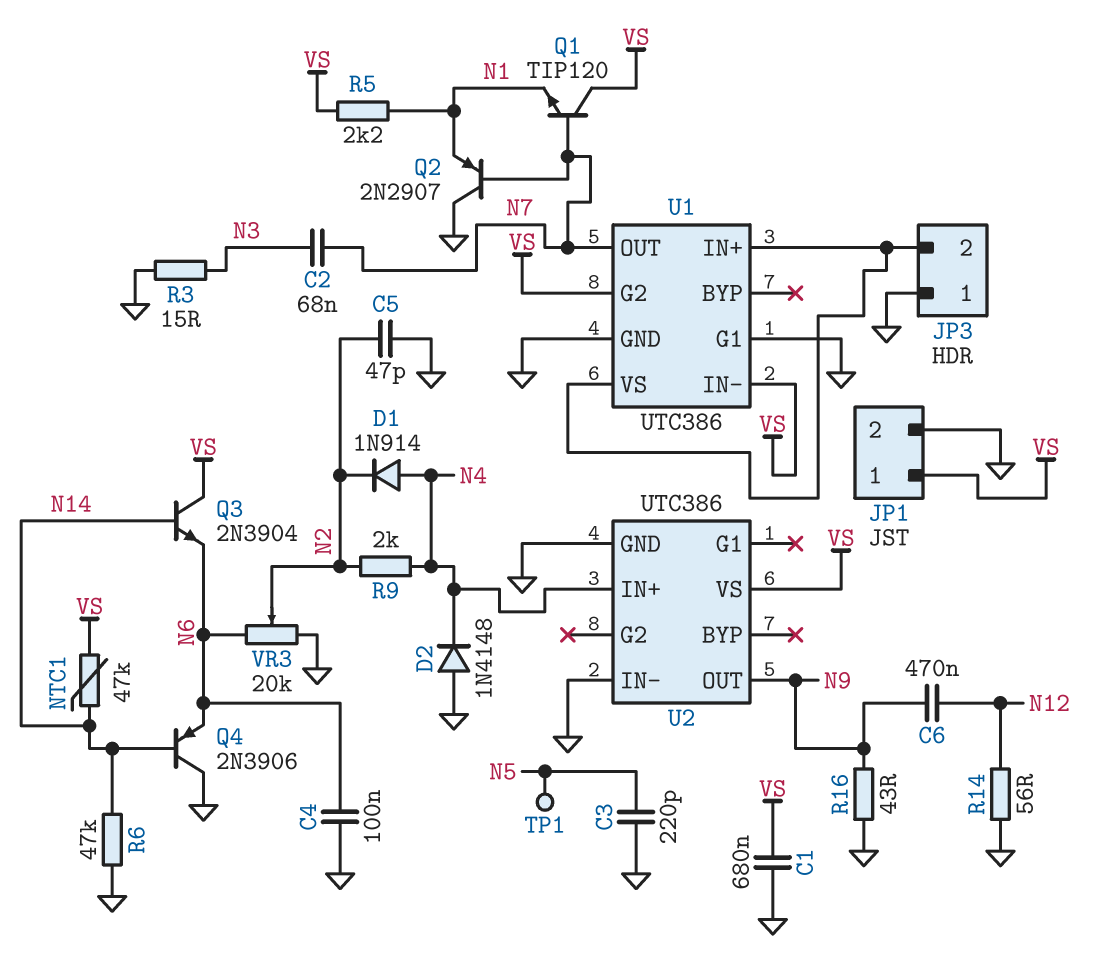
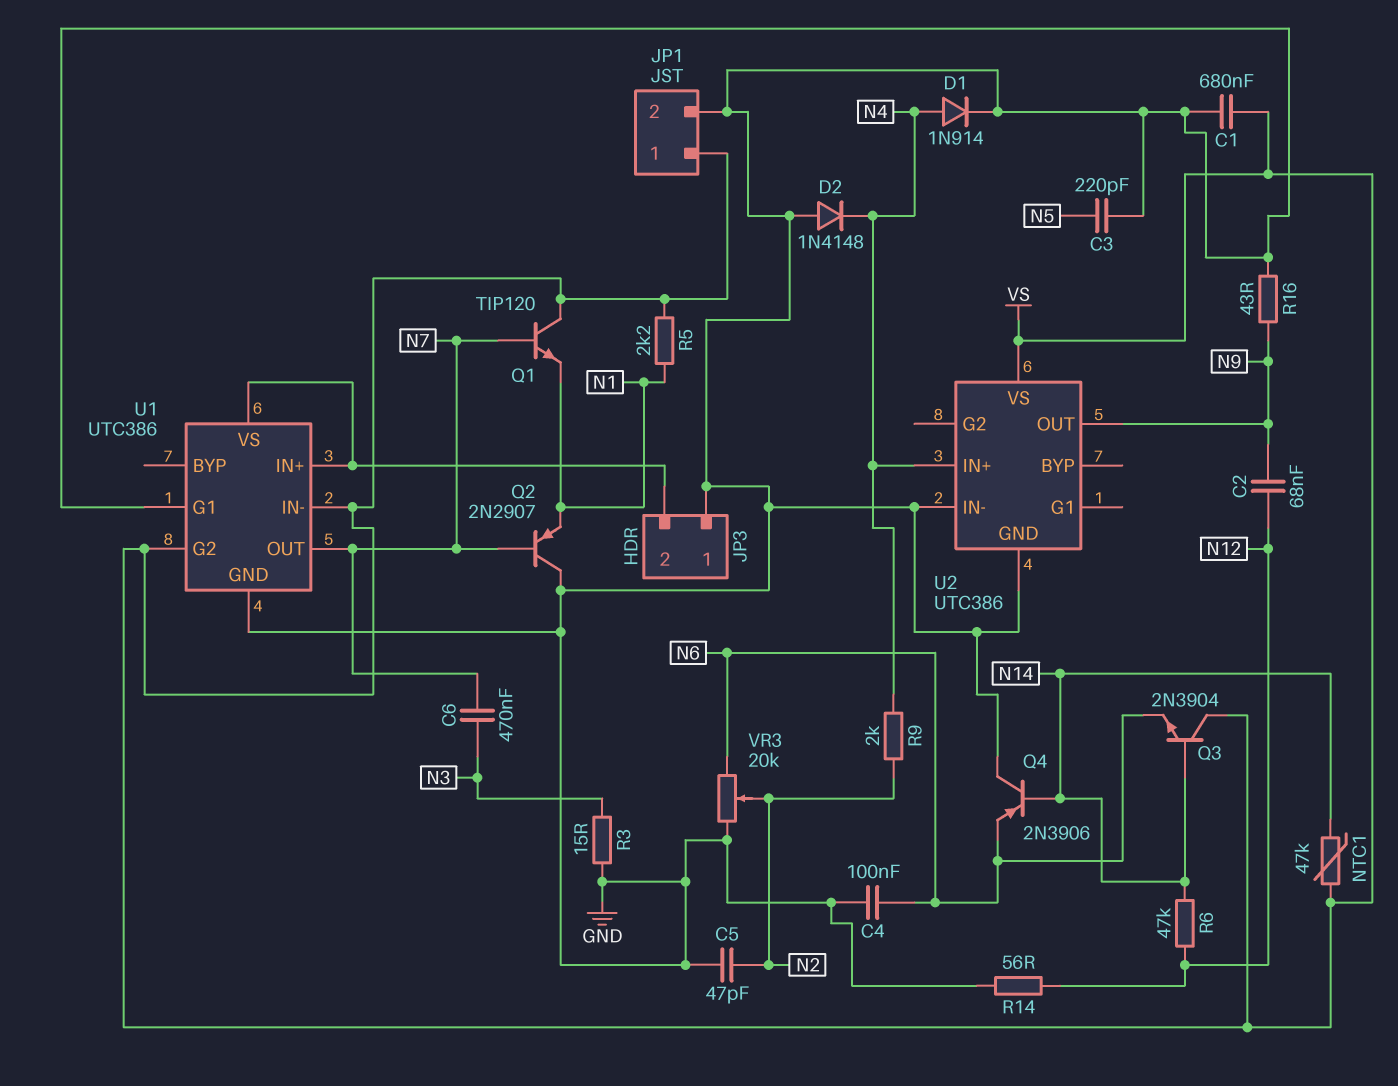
C2: 68nF (N3, N7) -> 68nF (N9, N12)
C6: 470nF (N9, N12) -> 470nF (N3, N7)
D1: diode 1N914 (A N4, K N2) -> diode 1N914 (A N4, K GND)
R6: 47k (GND, N14) -> 47k (N12, N14)
TP1: test point (N5) -> none

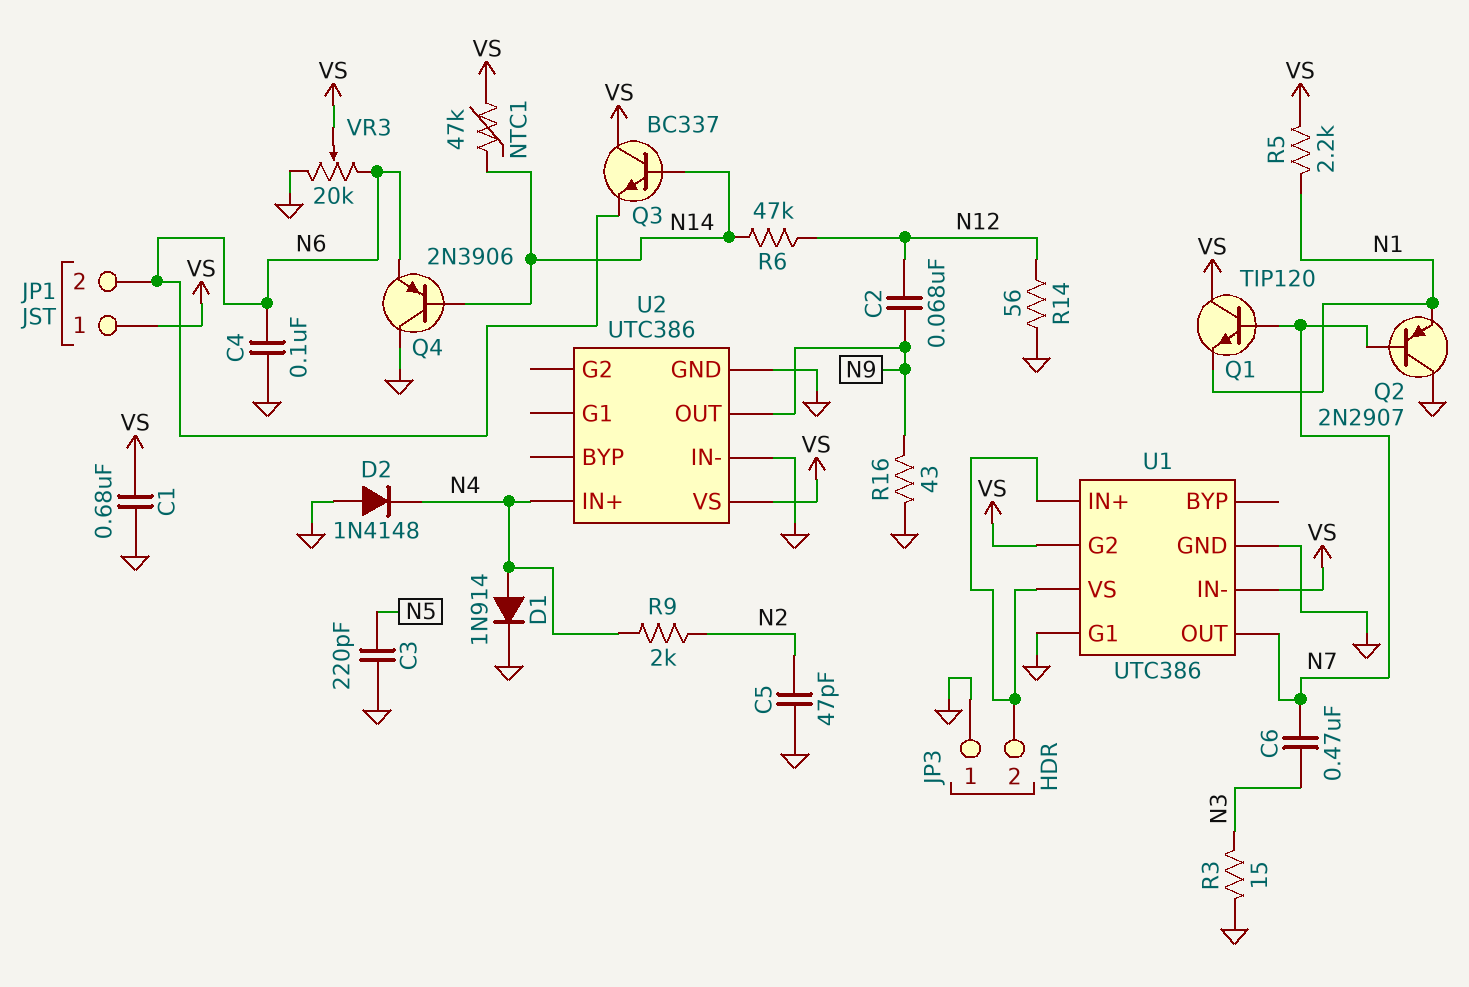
JP1 pin 2: GND -> N6
Q3: NPN 2N3904 (B N14, C VS, E N6) -> NPN BC337 (B N14, C VS, E N6)
VR3: 20k (GND, N6, wiper N2) -> 20k (GND, N6, wiper VS)

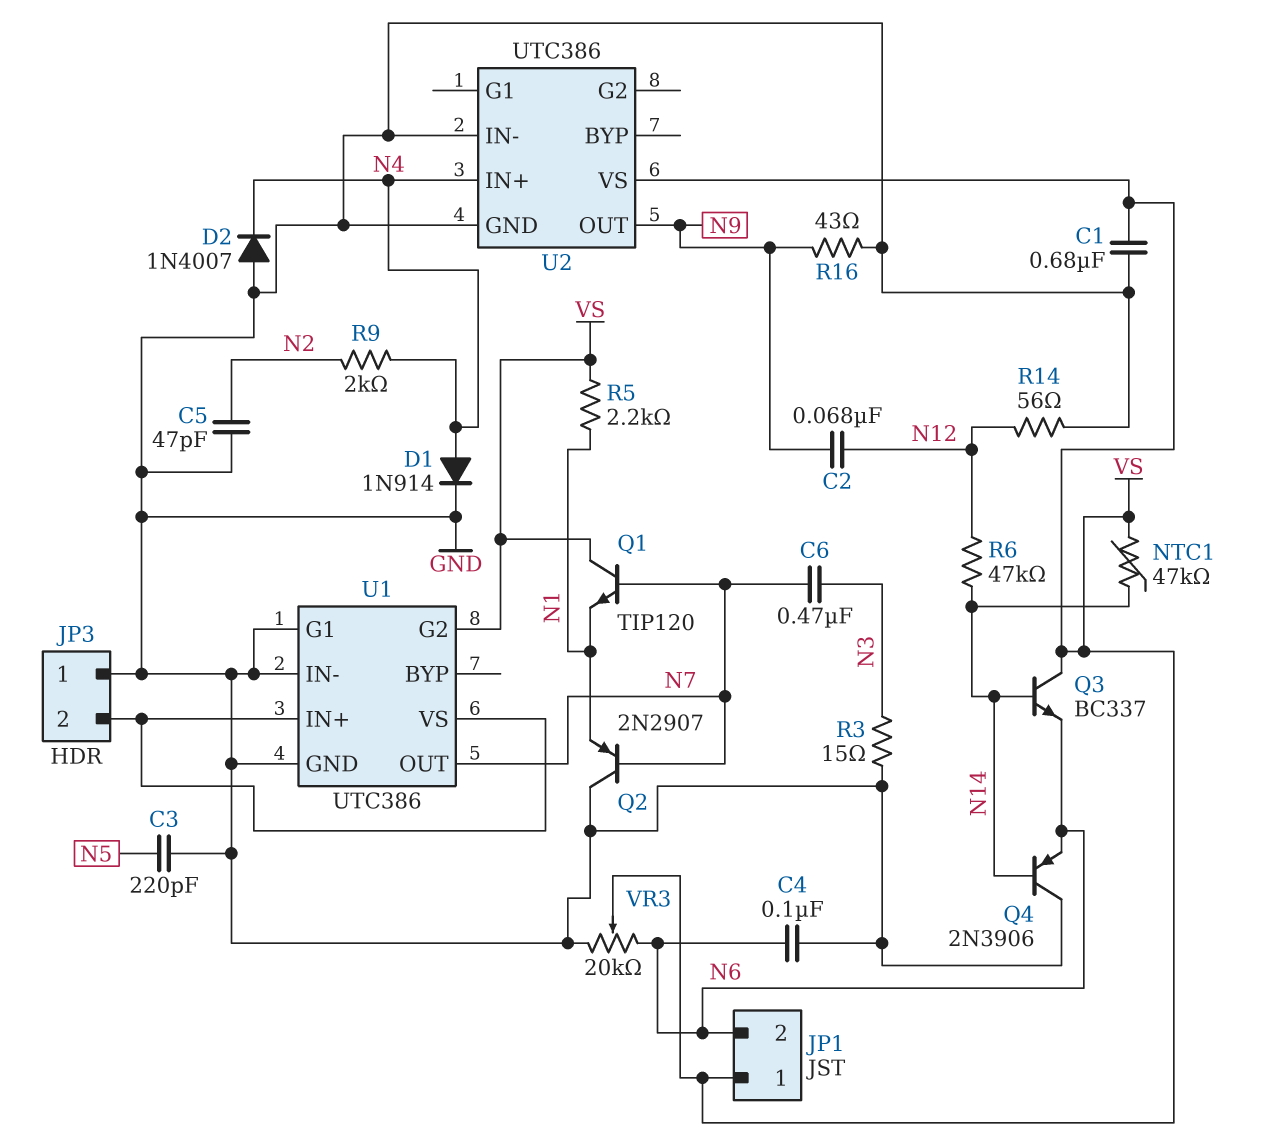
D2: diode 1N4148 (A GND, K N4) -> diode 1N4007 (A GND, K N4)
U1 pin IN-: VS -> GND

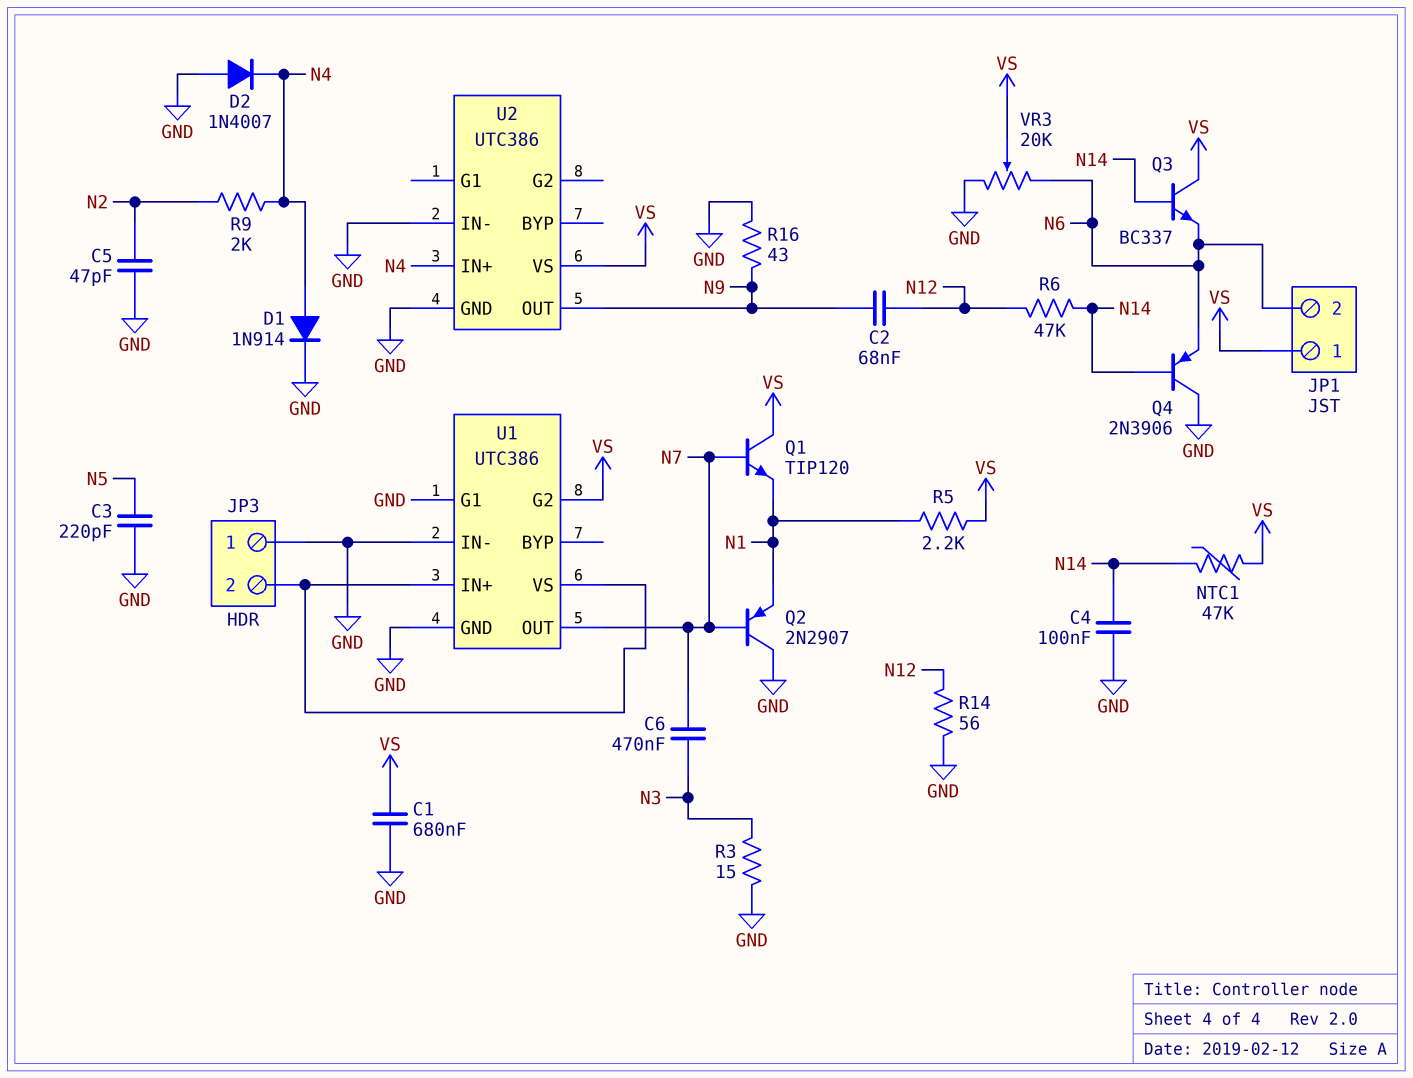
C4: 100nF (GND, N6) -> 100nF (GND, N14)

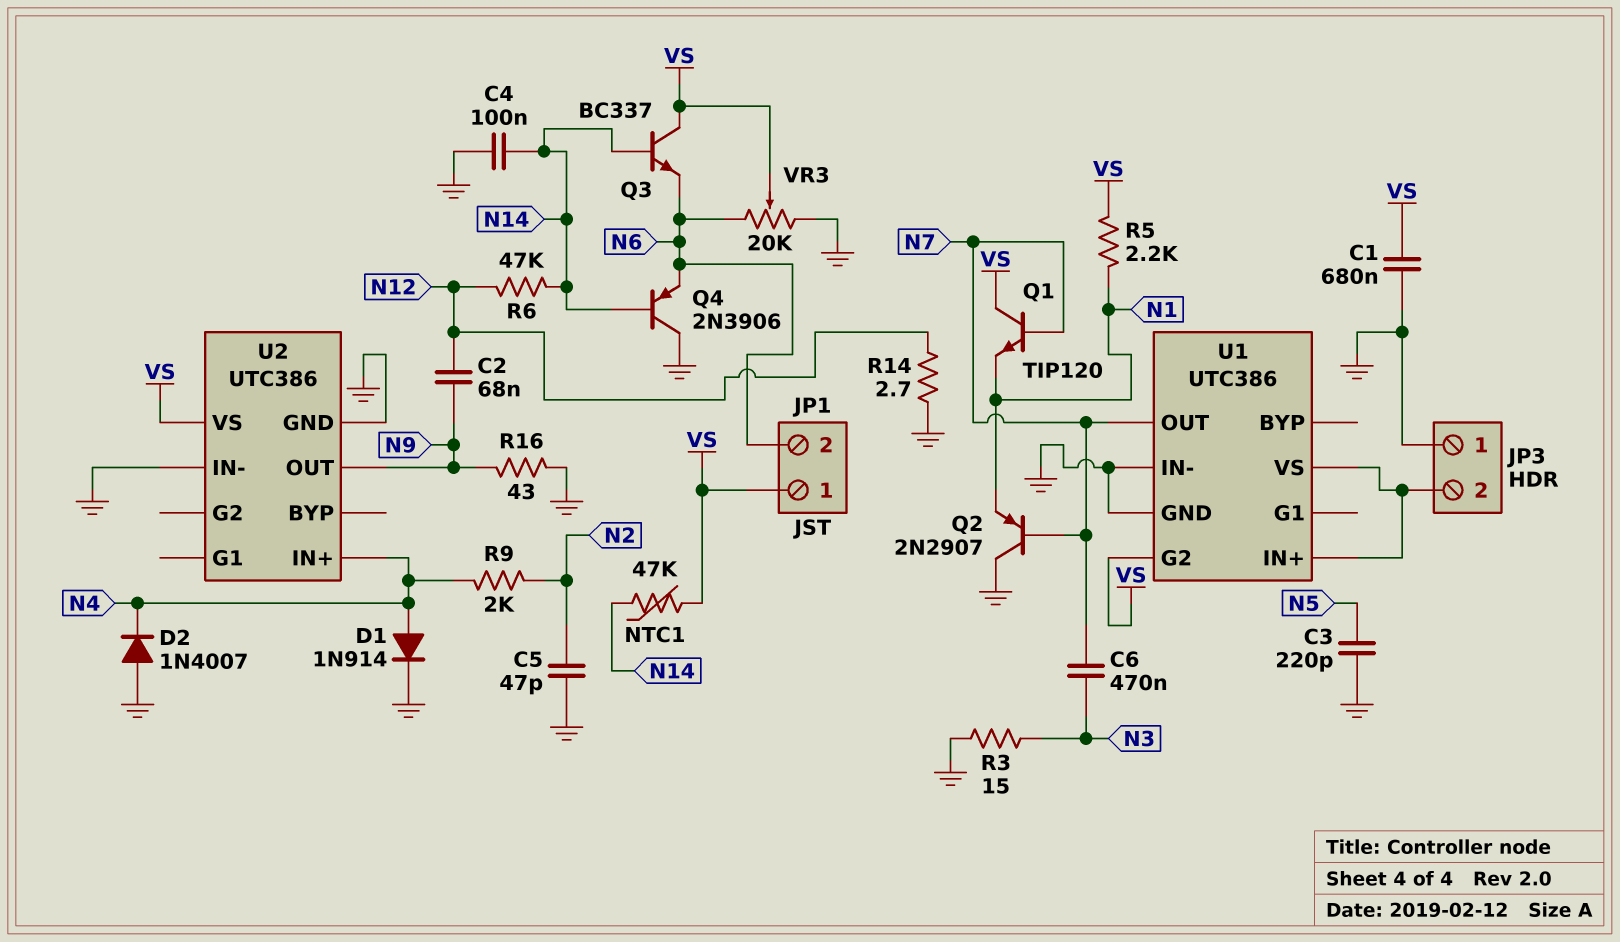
R14: 56 (GND, N12) -> 2.7 (GND, N12)
U1 pin G1: GND -> none

